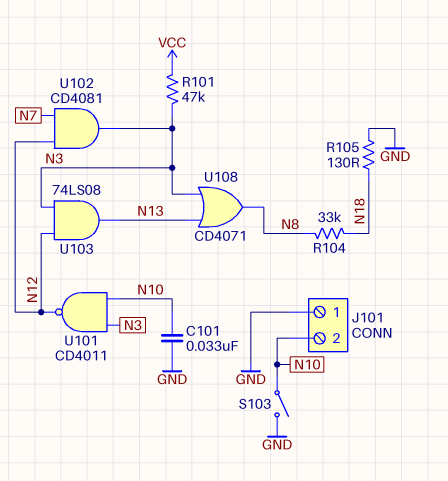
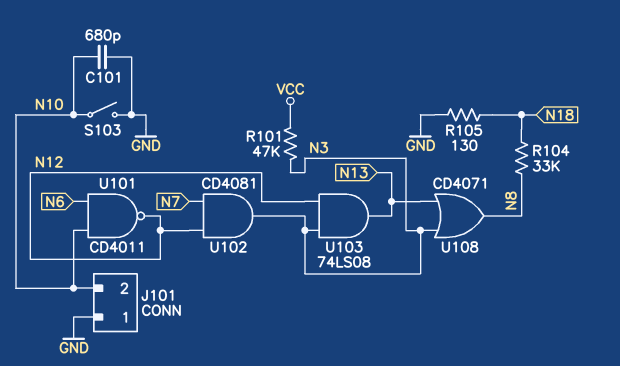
C101: 33nF (GND, N10) -> 680pF (GND, N10)
U101: NAND CD4011 (in N3, in N10, out N12) -> NAND CD4011 (in N6, in N10, out N12)

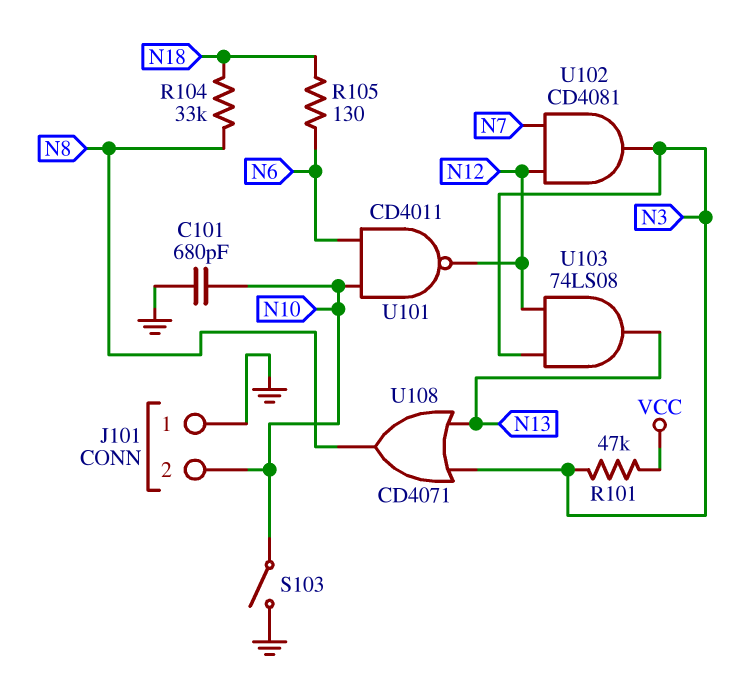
R105: 130 (GND, N18) -> 130 (N6, N18)

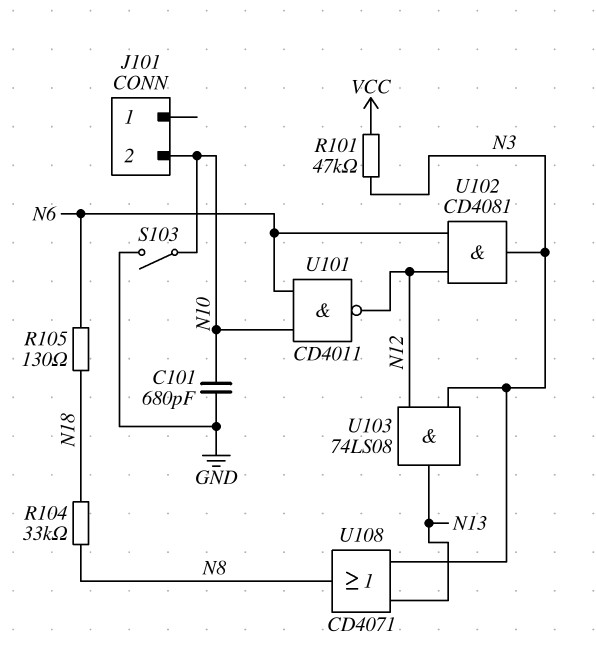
J101 pin 1: GND -> none
U102: AND CD4081 (in N7, in N12, out N3) -> AND CD4081 (in N6, in N12, out N3)

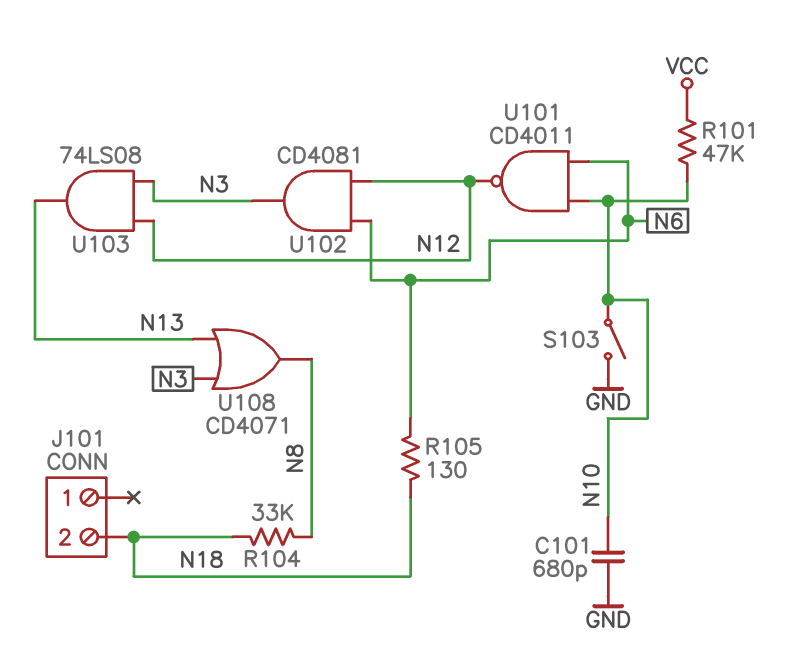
J101 pin 2: N10 -> N18
R101: 47k (N3, VCC) -> 47k (N10, VCC)

